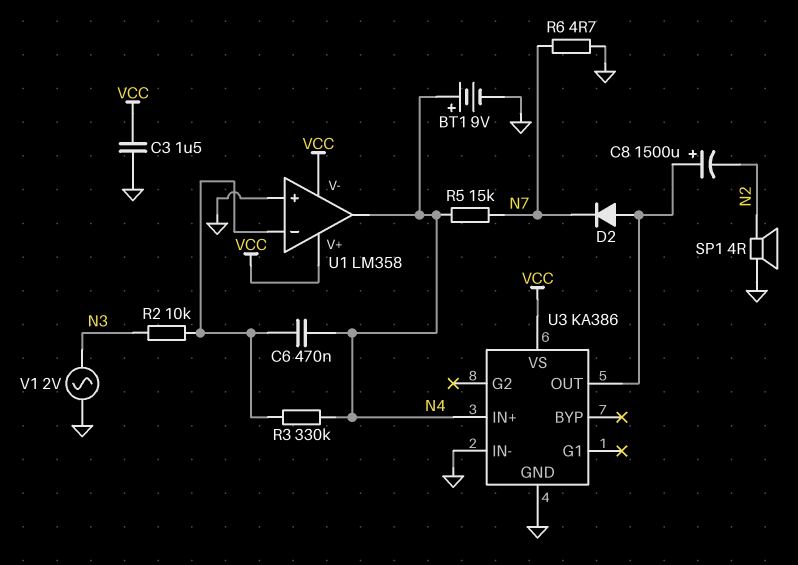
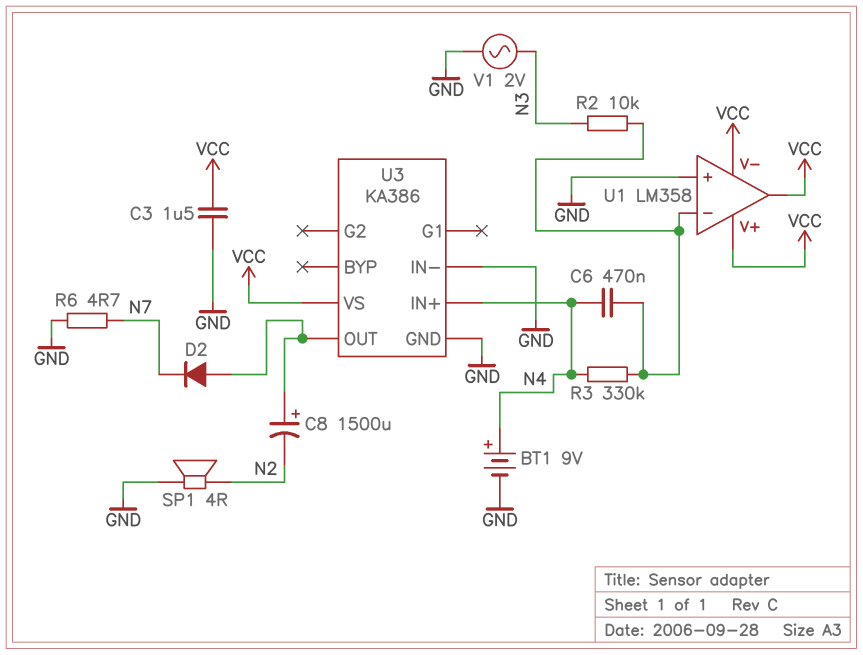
R5: 15k (N4, N7) -> none
U1 pin out: N4 -> VCC

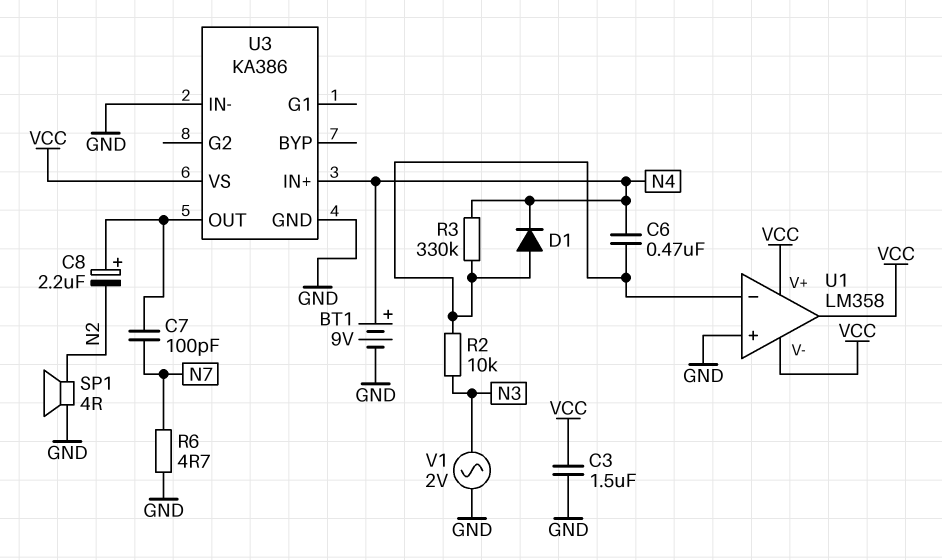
C7: none -> 100pF (N7, U3/OUT)
C8: 1500uF (plus U3/OUT, minus N2) -> 2.2uF (plus U3/OUT, minus N2)
D1: none -> diode (A U1/in-, K N4)
D2: diode (A U3/OUT, K N7) -> none

